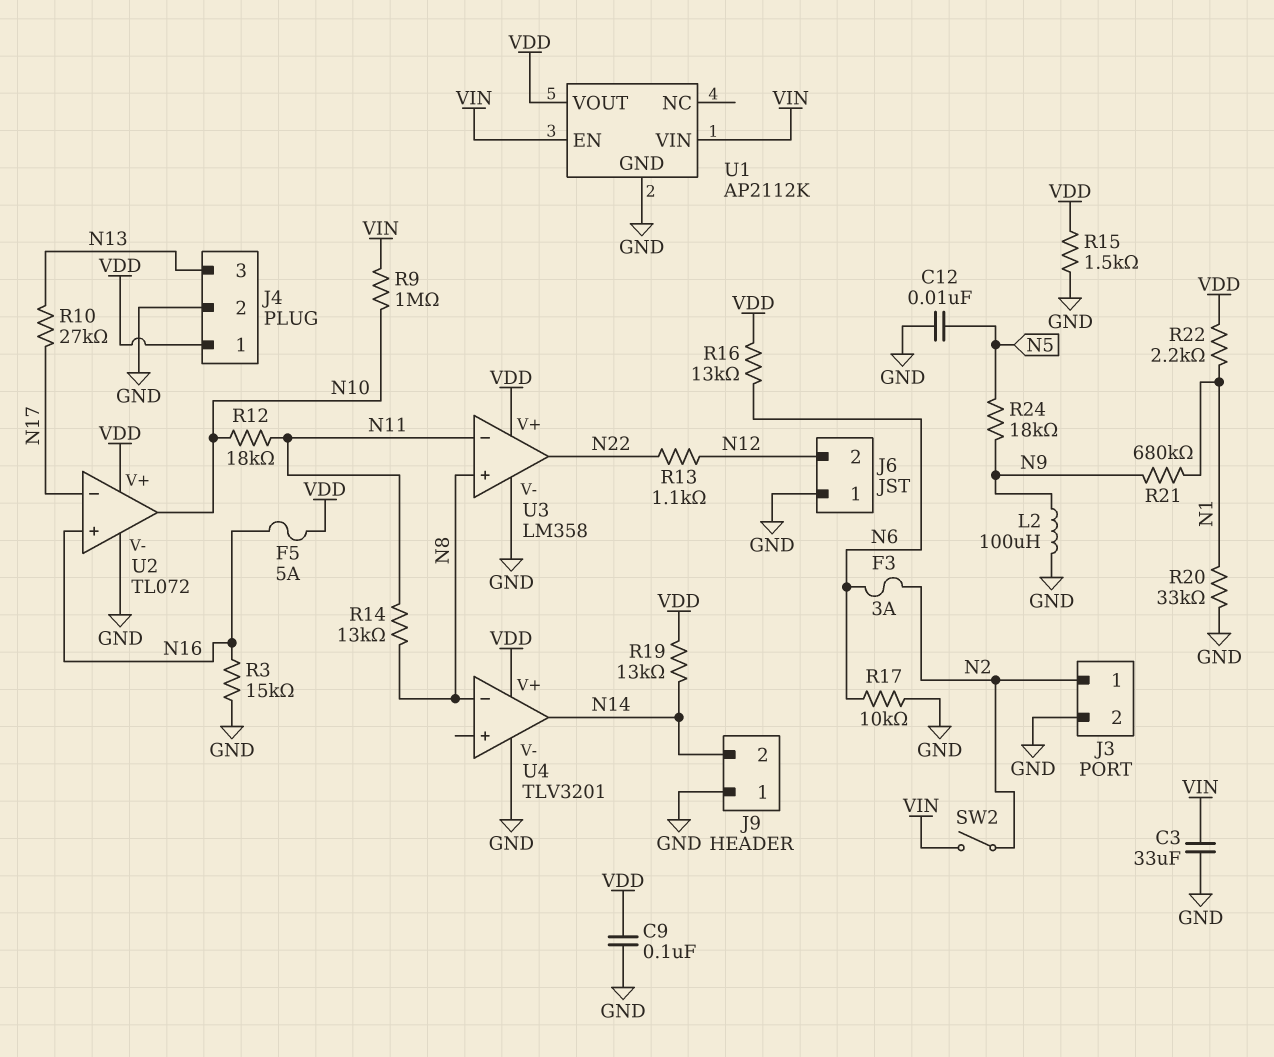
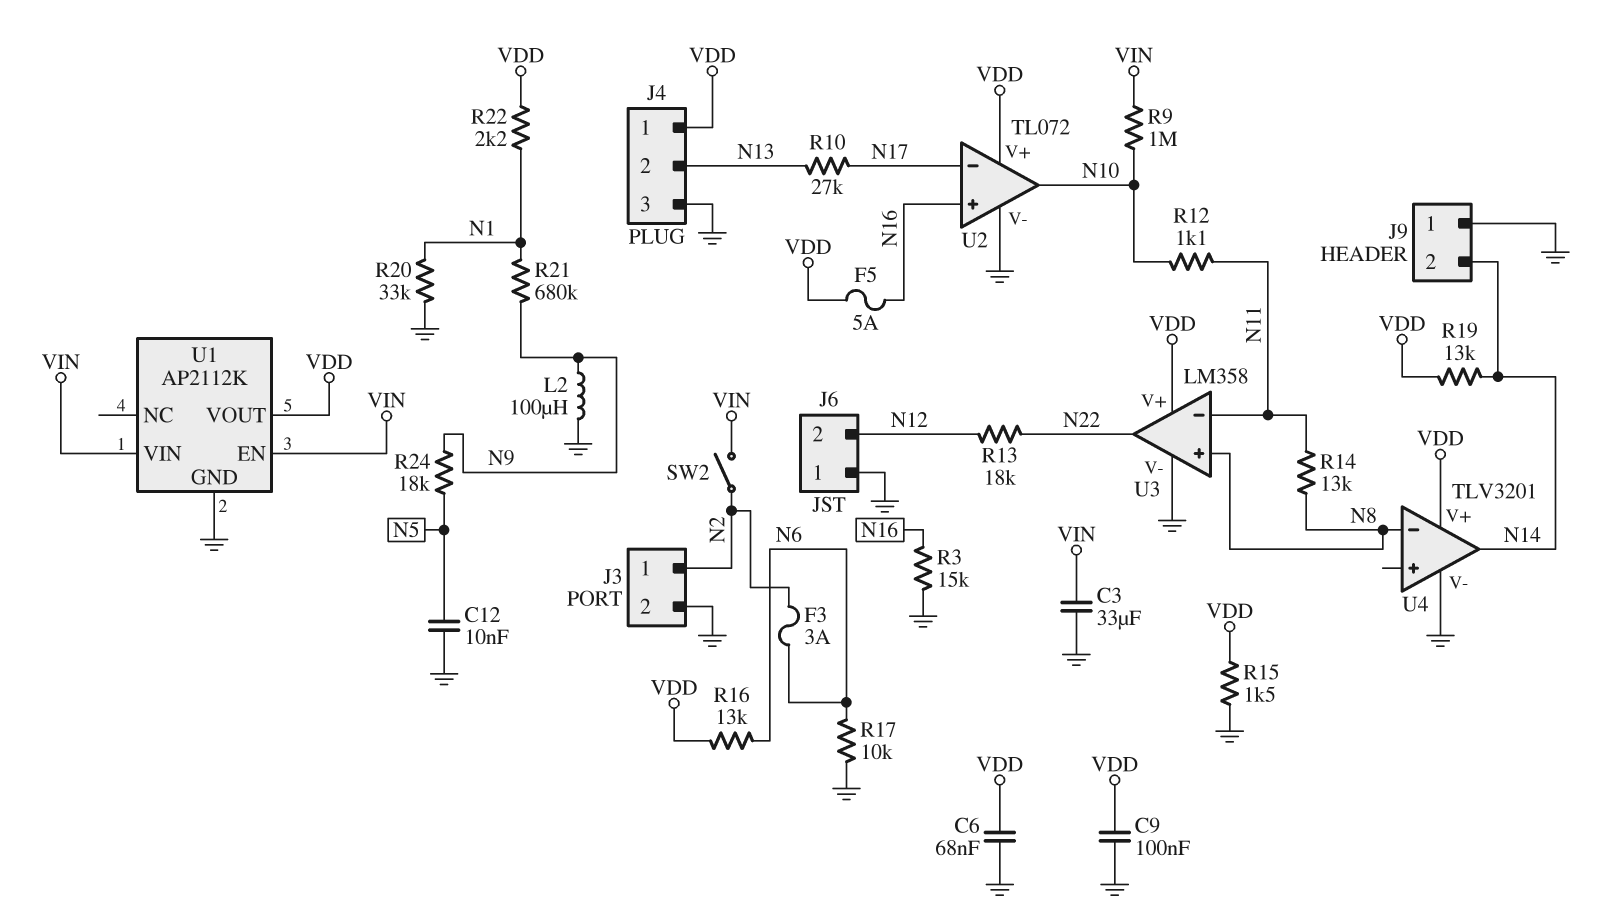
C6: none -> 68nF (GND, VDD)
J4 pin 2: GND -> N13
J4 pin 3: N13 -> GND
R12: 18k (N10, N11) -> 1.1k (N10, N11)
R13: 1.1k (N12, N22) -> 18k (N12, N22)

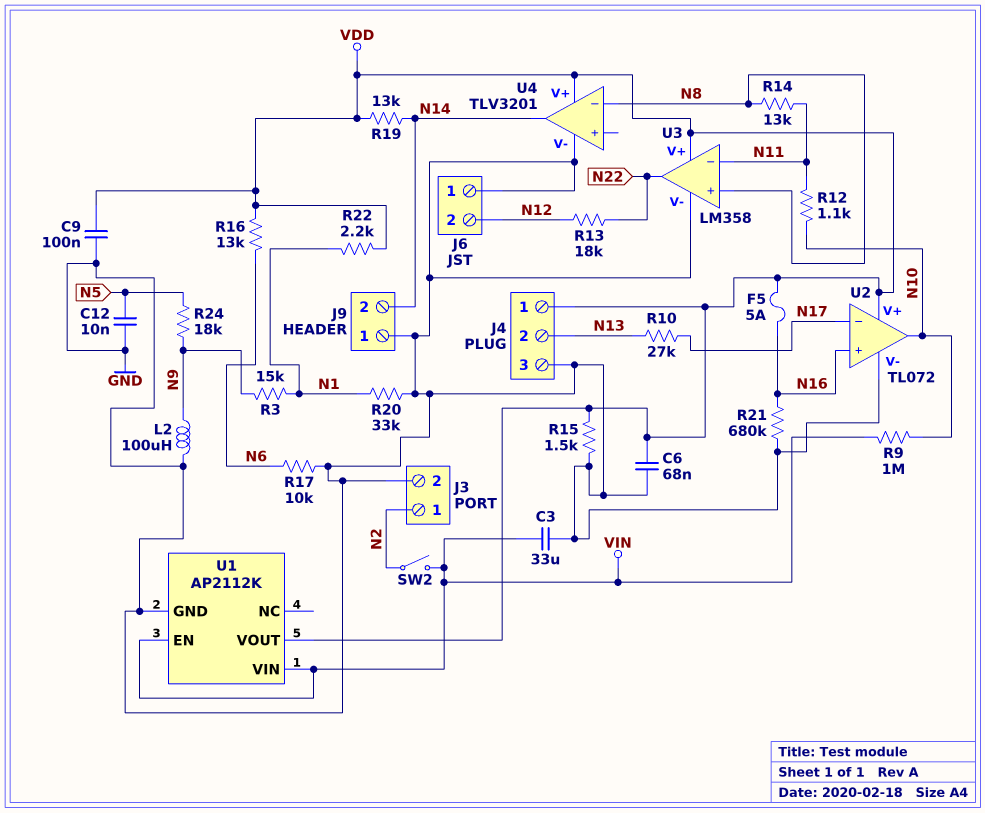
F3: 3A (N2, N6) -> none
R3: 15k (GND, N16) -> 15k (N1, N9)
R21: 680k (N1, N9) -> 680k (GND, N16)

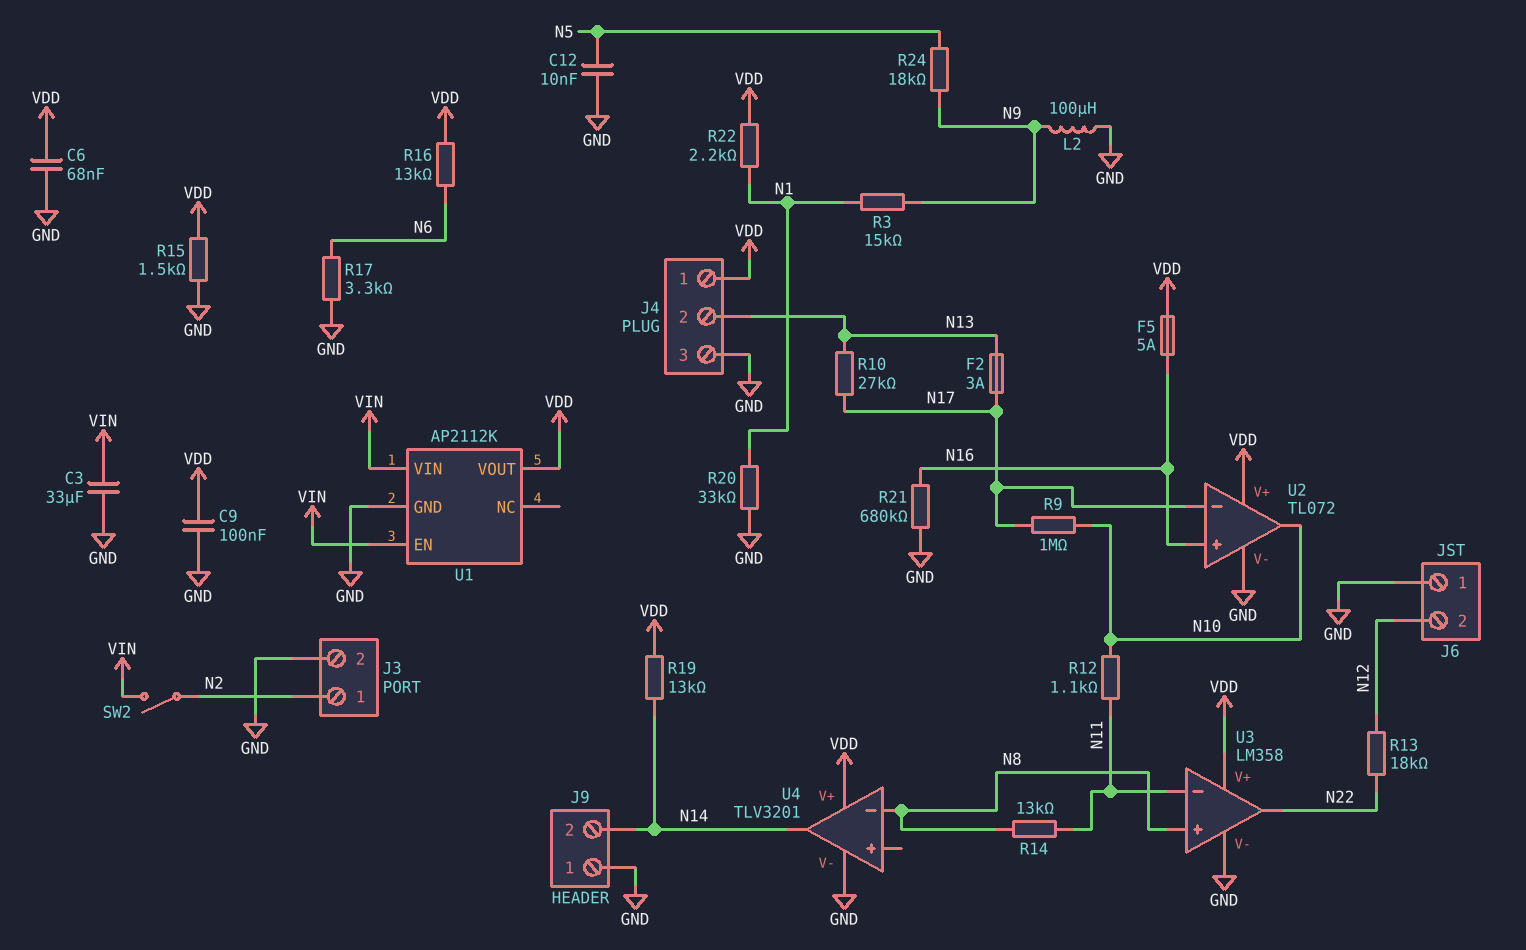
F2: none -> 3A (N13, N17)
R9: 1M (N10, VIN) -> 1M (N10, N17)
R17: 10k (GND, N6) -> 3.3k (GND, N6)

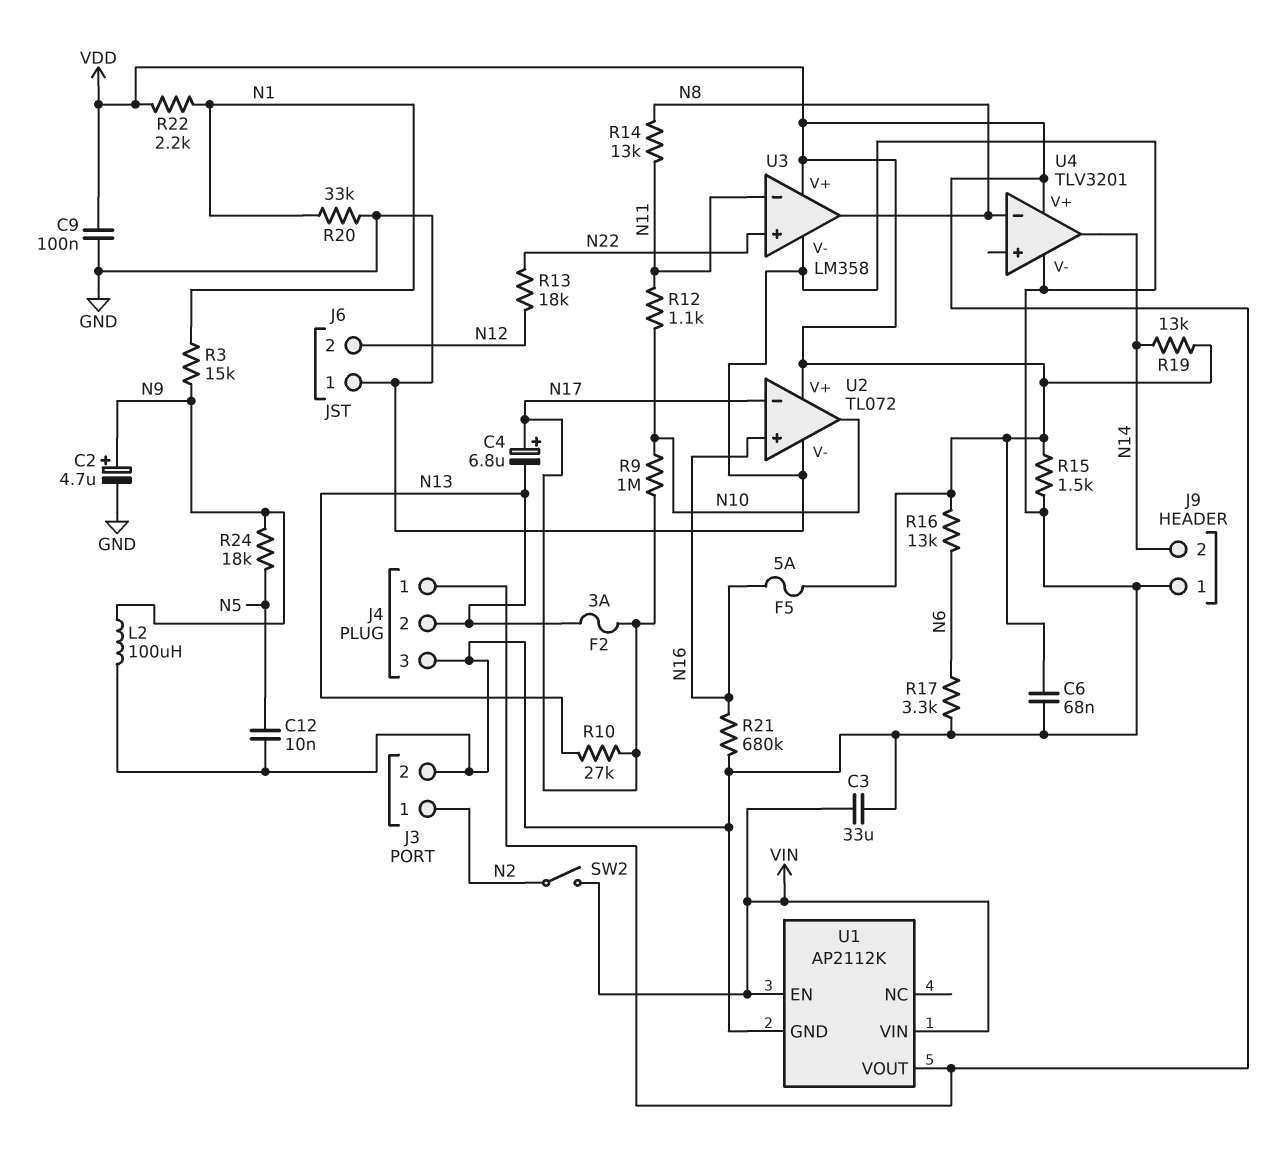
C2: none -> 4.7uF (plus N9, minus GND)
C4: none -> 6.8uF (plus N17, minus N13)
U3 pin in+: N8 -> N22
U3 pin out: N22 -> N8

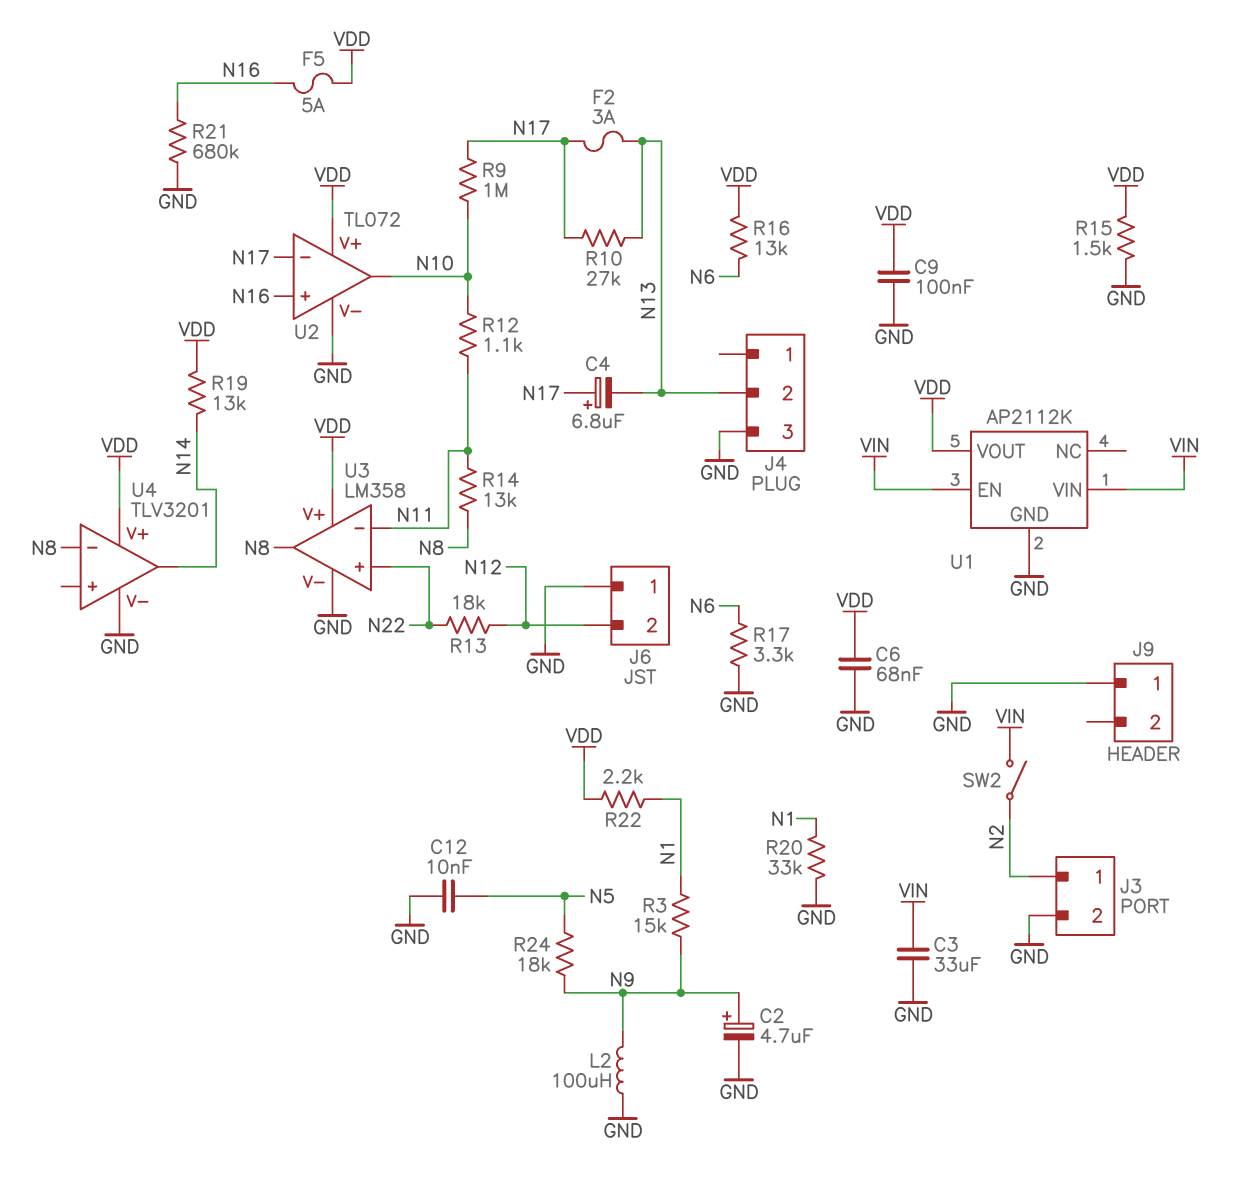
J4 pin 1: VDD -> none
J9 pin 2: N14 -> none

